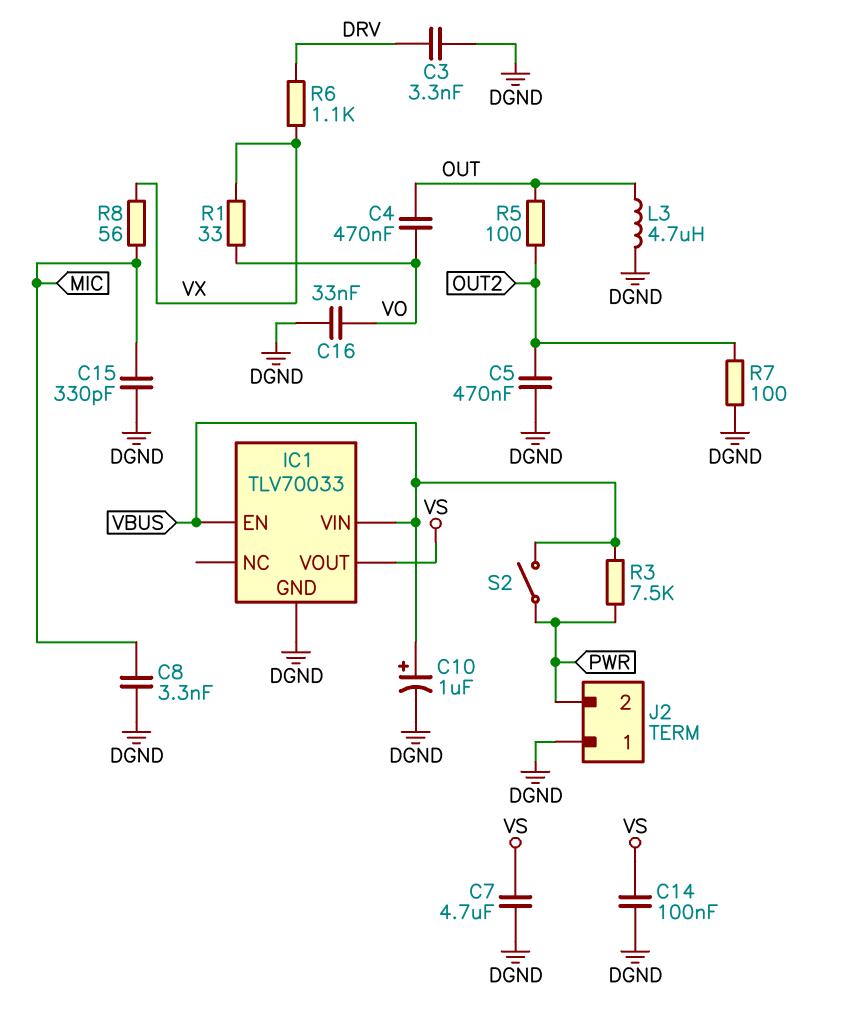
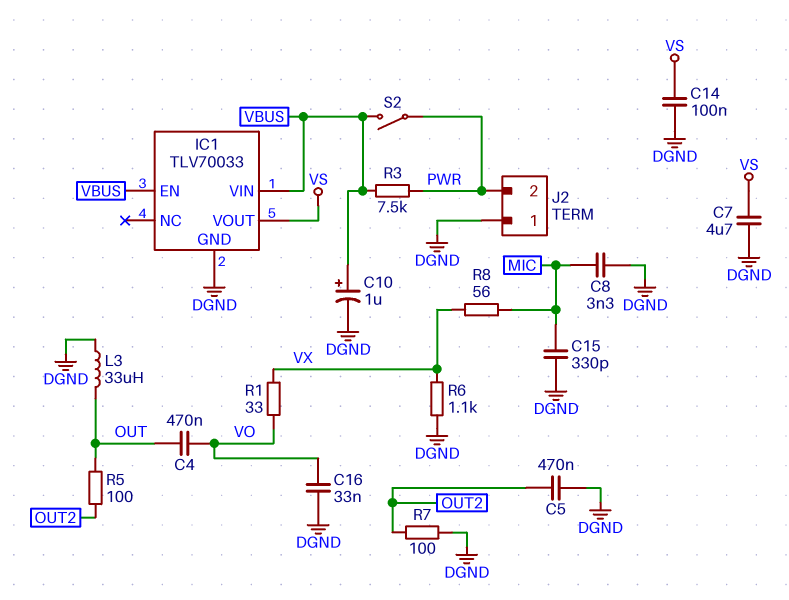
C3: 3.3nF (DGND, DRV) -> none
L3: 4.7uH (DGND, OUT) -> 33uH (DGND, OUT)
R6: 1.1k (DRV, VX) -> 1.1k (DGND, VX)

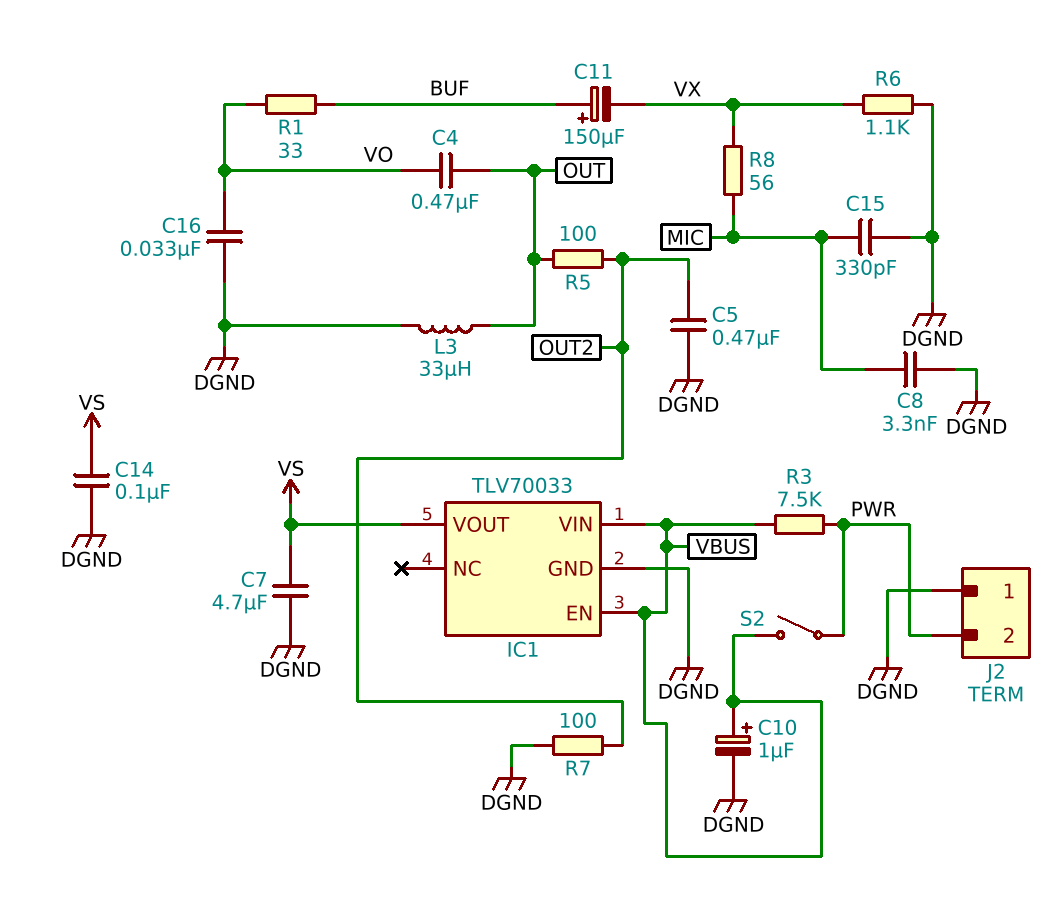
C11: none -> 150uF (plus BUF, minus VX)
R1: 33 (VO, VX) -> 33 (BUF, VO)

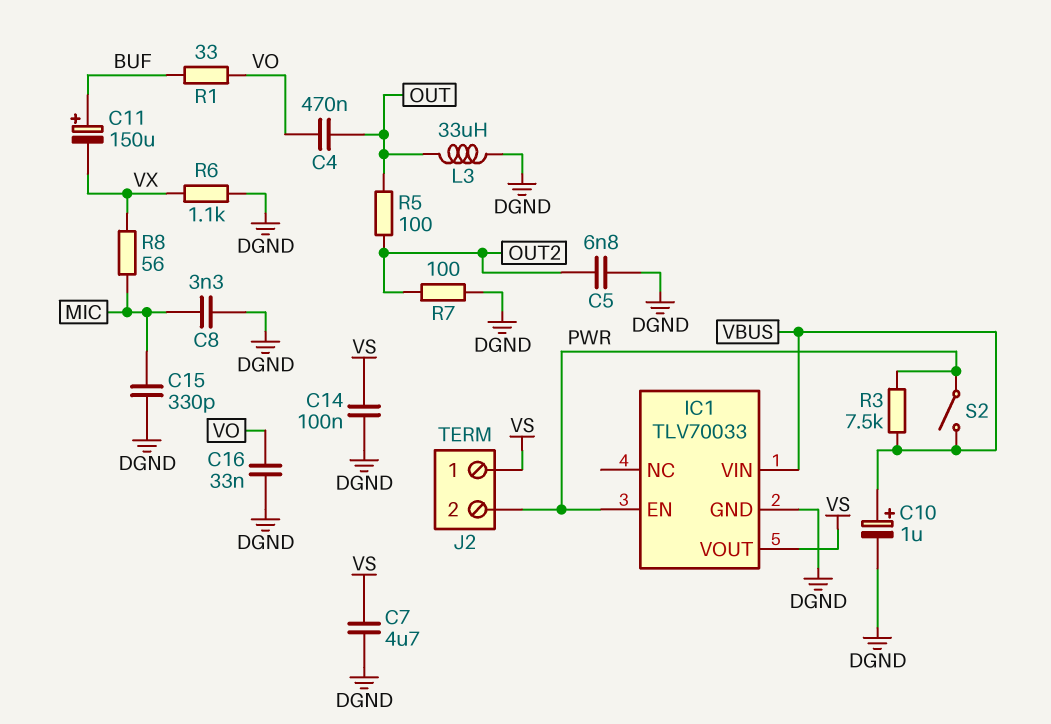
C5: 470nF (DGND, OUT2) -> 6.8nF (DGND, OUT2)
IC1 pin EN: VBUS -> PWR
J2 pin 1: DGND -> VS

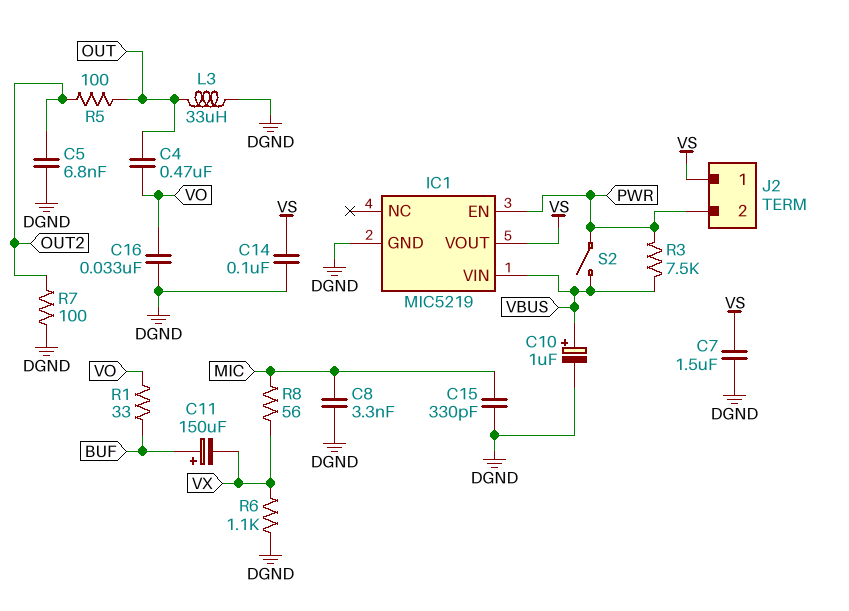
C7: 4.7uF (DGND, VS) -> 1.5uF (DGND, VS)
IC1: TLV70033 -> MIC5219

